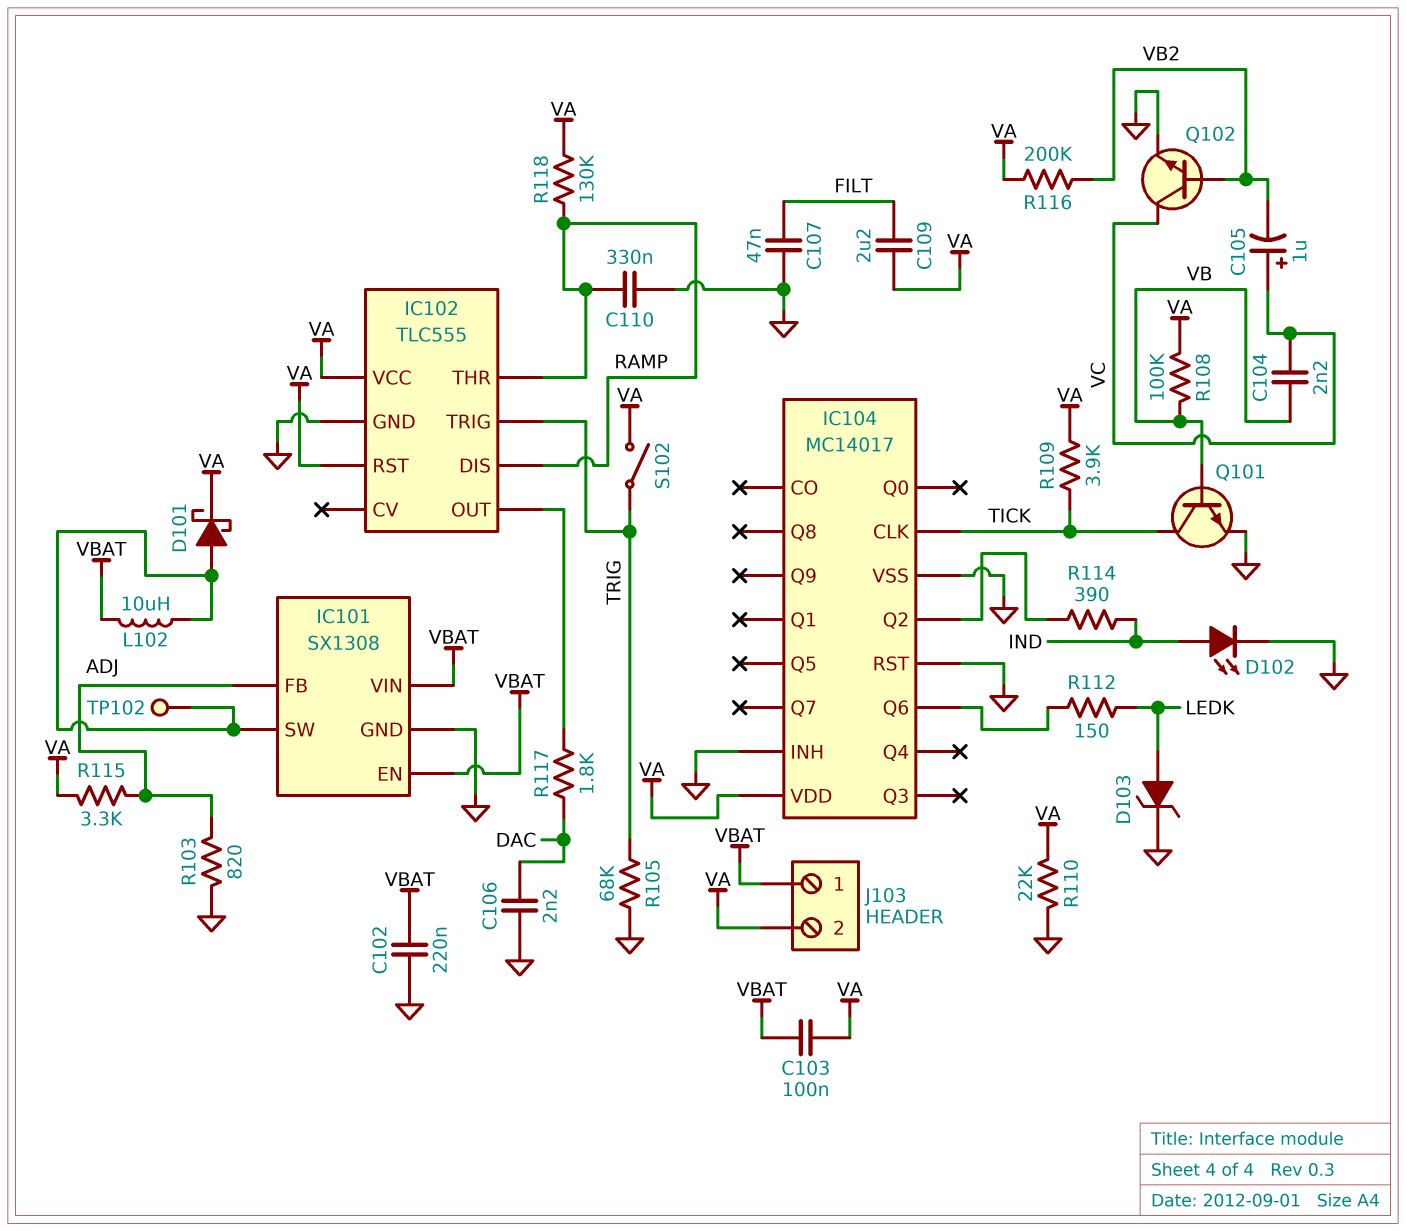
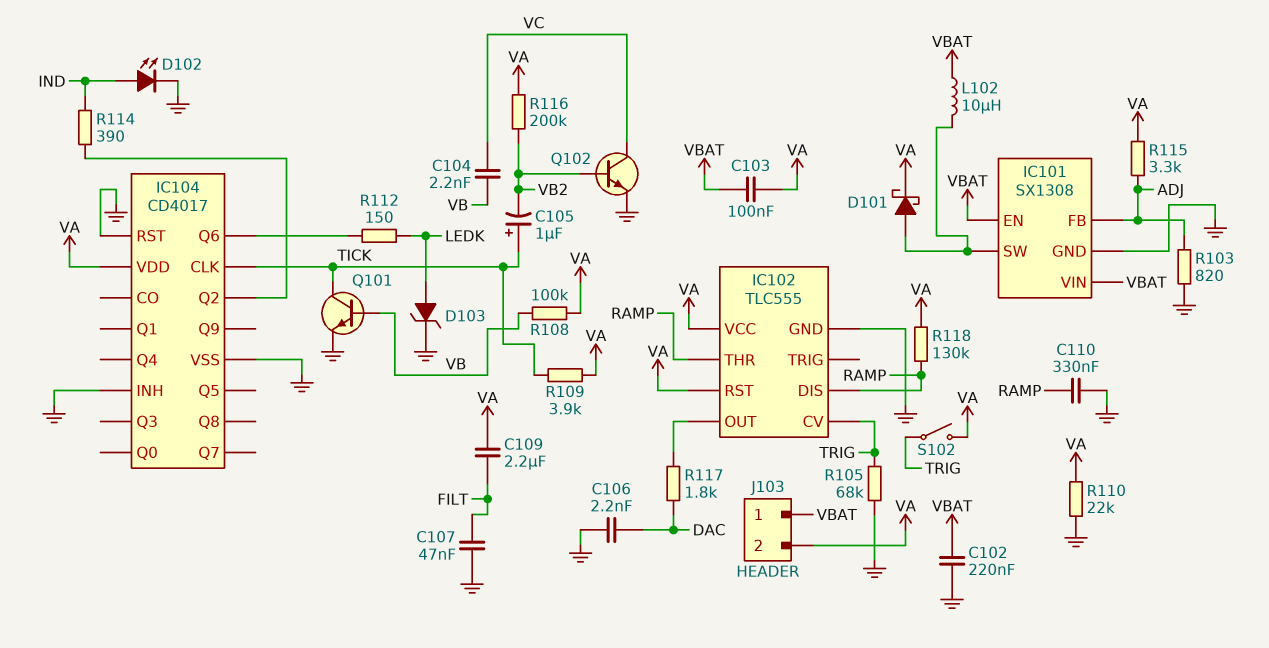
C105: 1uF (plus VC, minus VB2) -> 1uF (plus TICK, minus VB2)
IC102 pin CV: none -> TRIG
IC102 pin TRIG: TRIG -> none
IC104: MC14017 -> CD4017
TP102: test point (IC101/SW) -> none

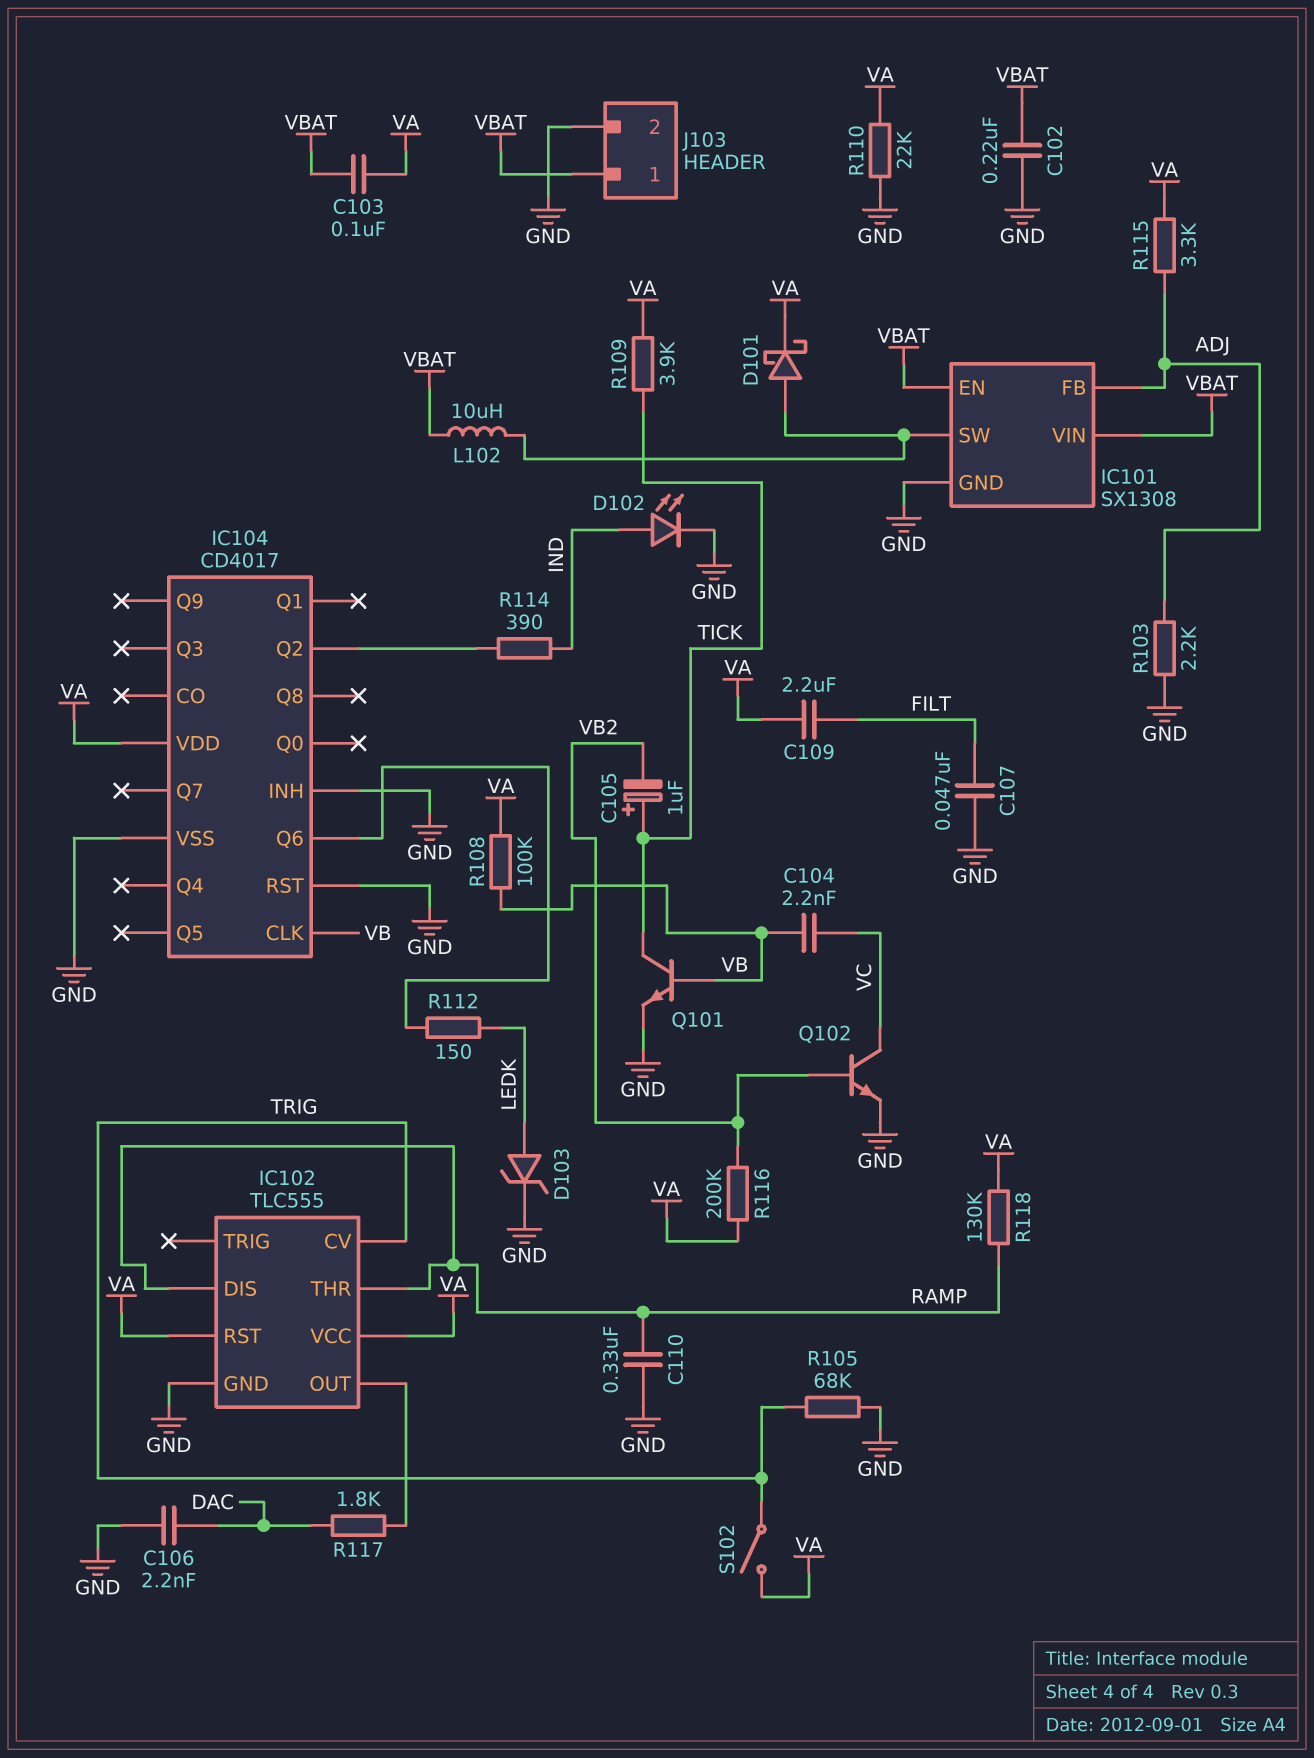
IC104 pin CLK: TICK -> VB
J103 pin 2: VA -> GND
R103: 820 (ADJ, GND) -> 2.2k (ADJ, GND)

